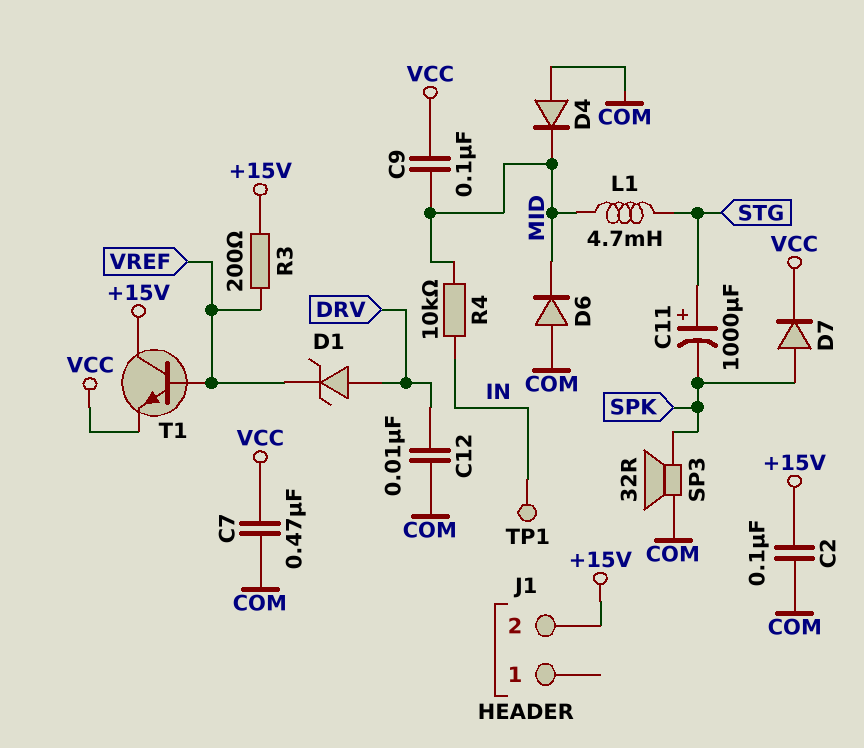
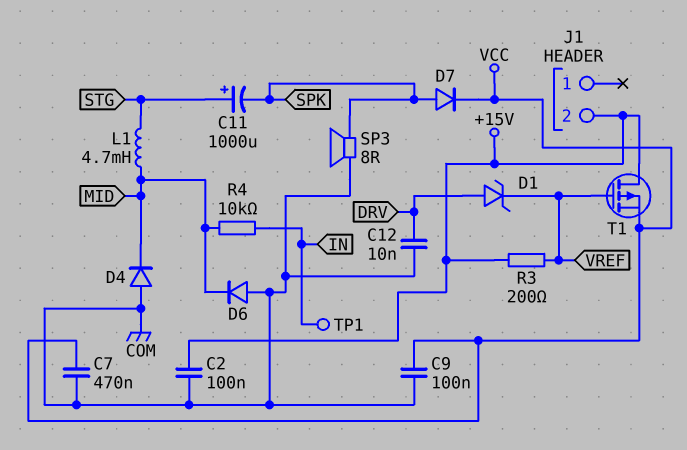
C9: 100nF (MID, VCC) -> 100nF (COM, VCC)
SP3: speaker 32R (COM, SPK) -> speaker 8R (COM, SPK)
T1: NPN (B VREF, C +15V, E VCC) -> PMOS (G VREF, D +15V, S VCC)

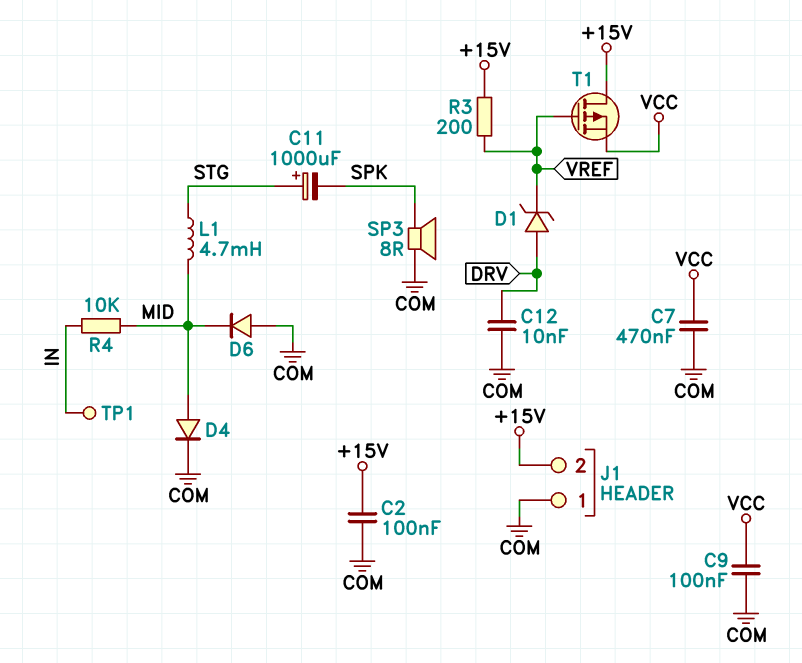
D4: diode (A COM, K MID) -> diode (A MID, K COM)
D7: diode (A SPK, K VCC) -> none
J1 pin 1: none -> COM

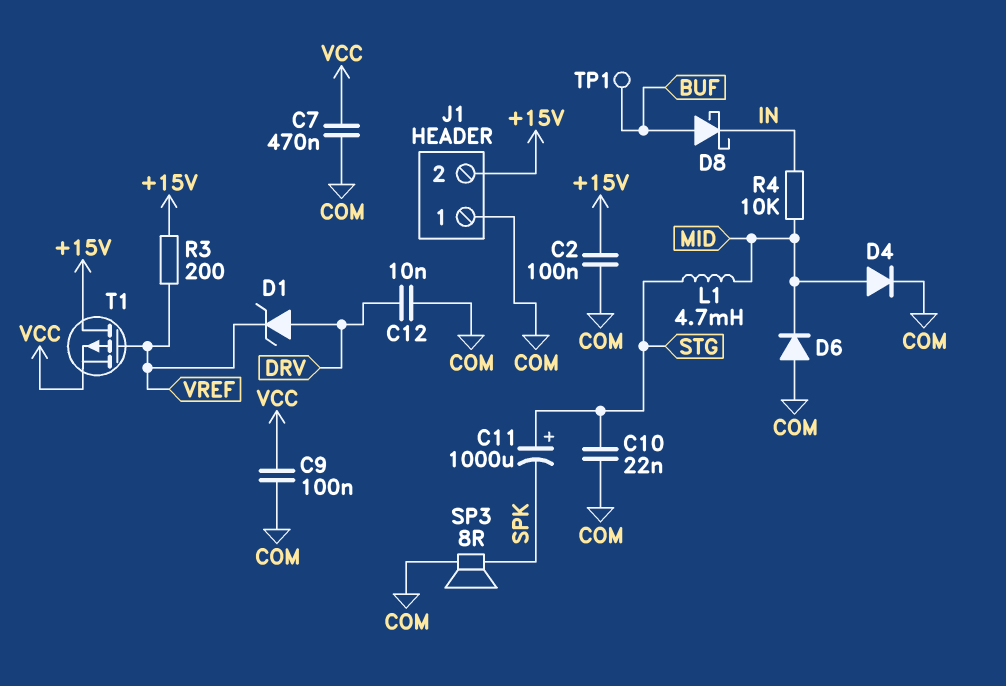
C10: none -> 22nF (COM, STG)
D8: none -> schottky (A BUF, K IN)
TP1: test point (IN) -> test point (BUF)

